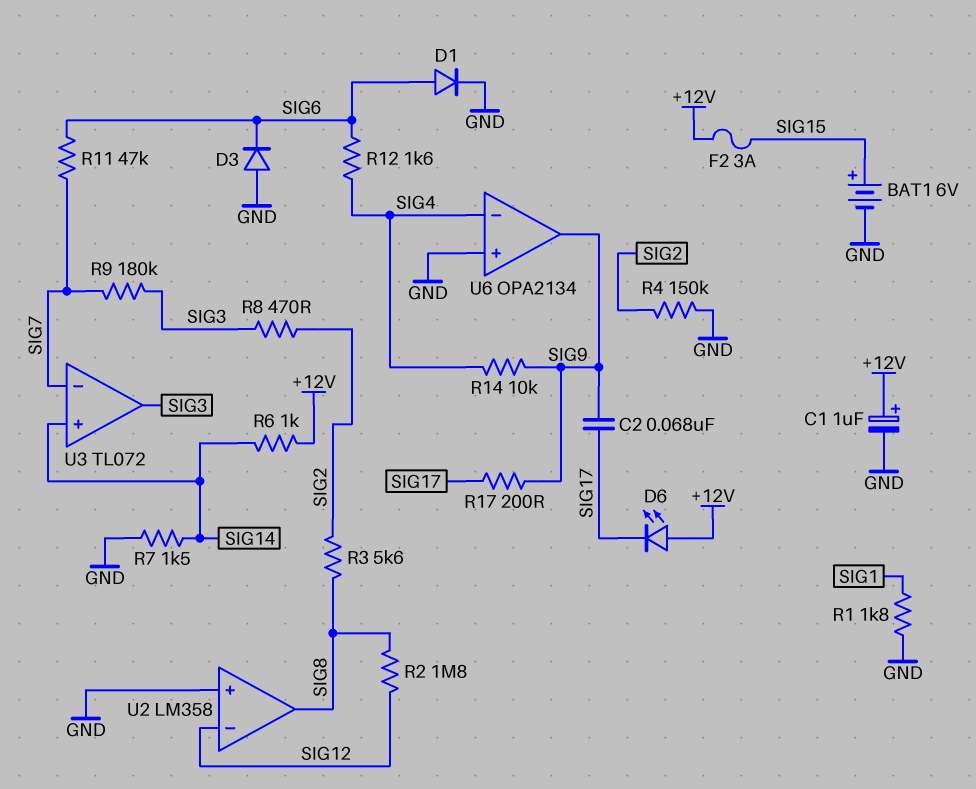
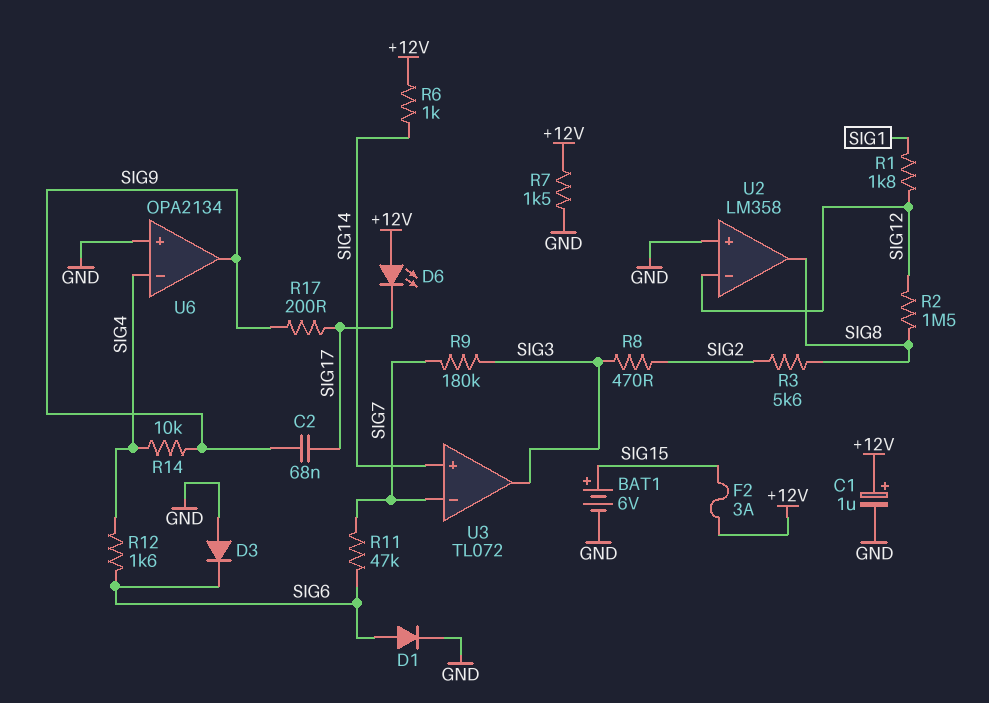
R1: 1.8k (GND, SIG1) -> 1.8k (SIG1, SIG12)
R2: 1.8M (SIG8, SIG12) -> 1.5M (SIG8, SIG12)
R4: 150k (GND, SIG2) -> none
R7: 1.5k (GND, SIG14) -> 1.5k (+12V, GND)

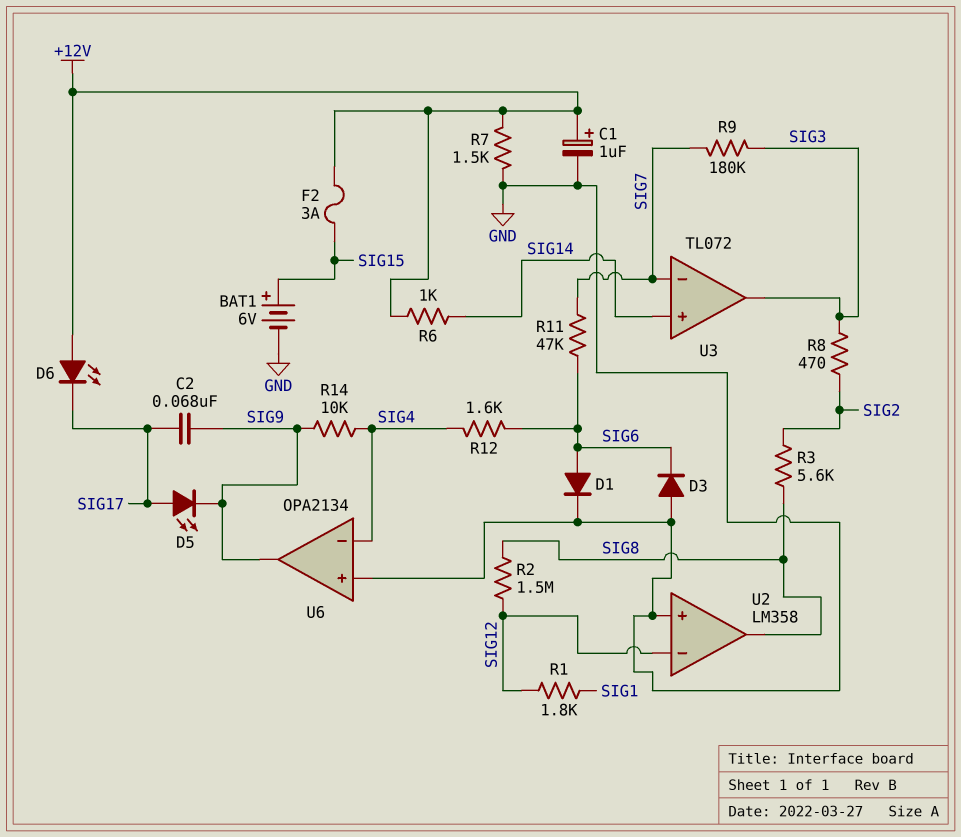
D5: none -> LED (A SIG17, K SIG9)
R17: 200 (SIG9, SIG17) -> none

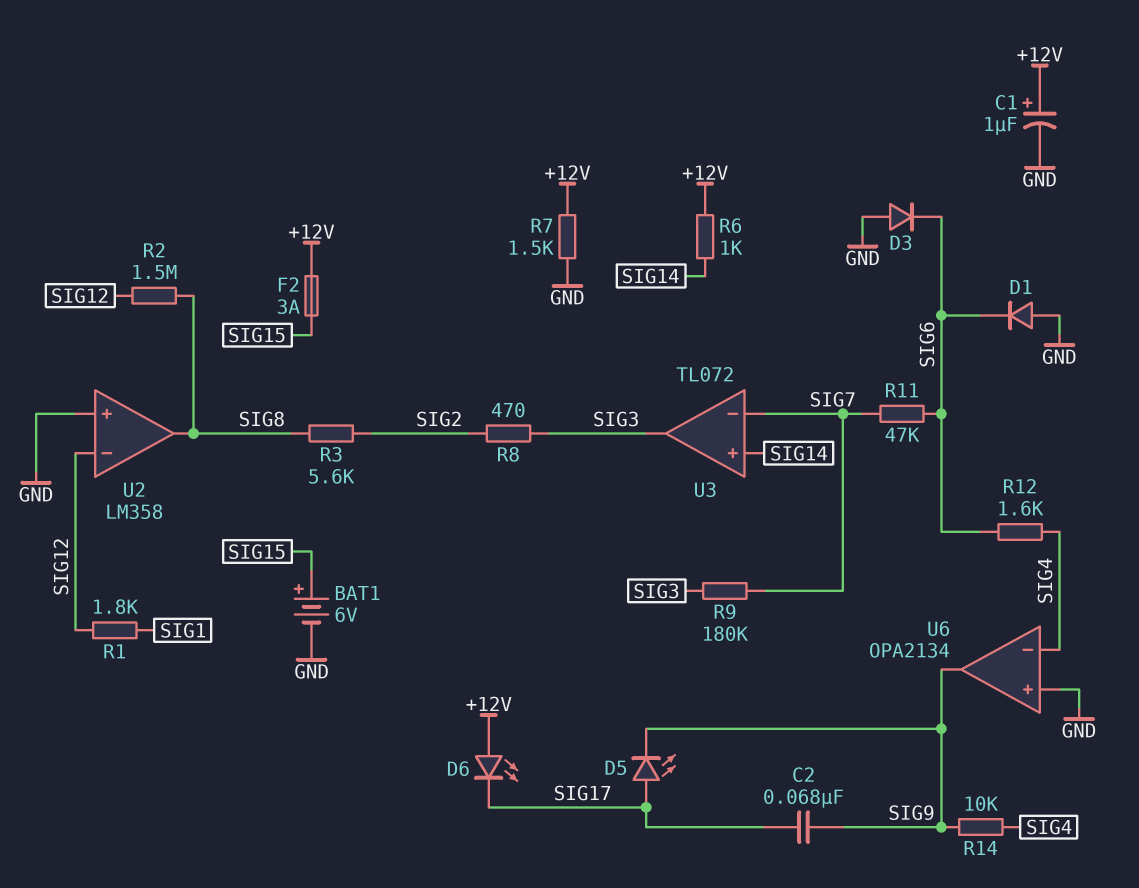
D1: diode (A SIG6, K GND) -> diode (A GND, K SIG6)

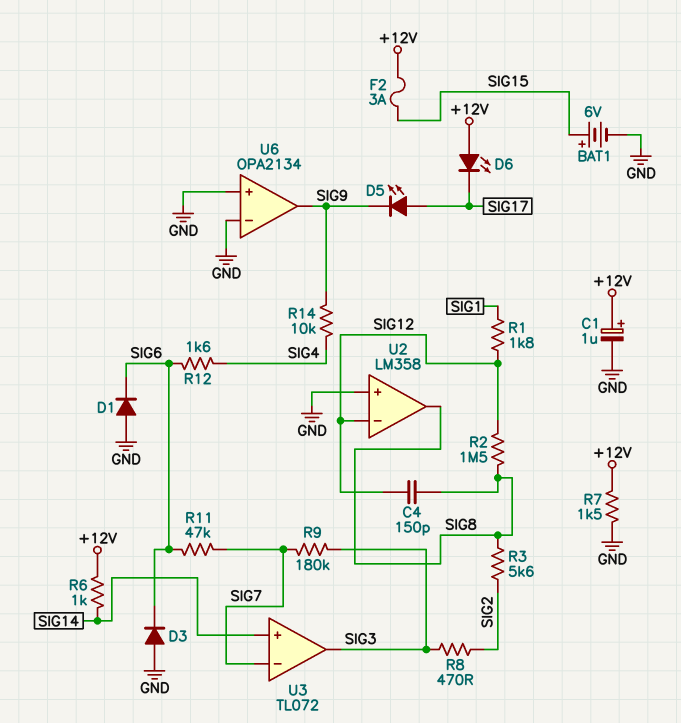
C2: 68nF (SIG9, SIG17) -> none
C4: none -> 150pF (SIG8, SIG12)
U6 pin in-: SIG4 -> GND

